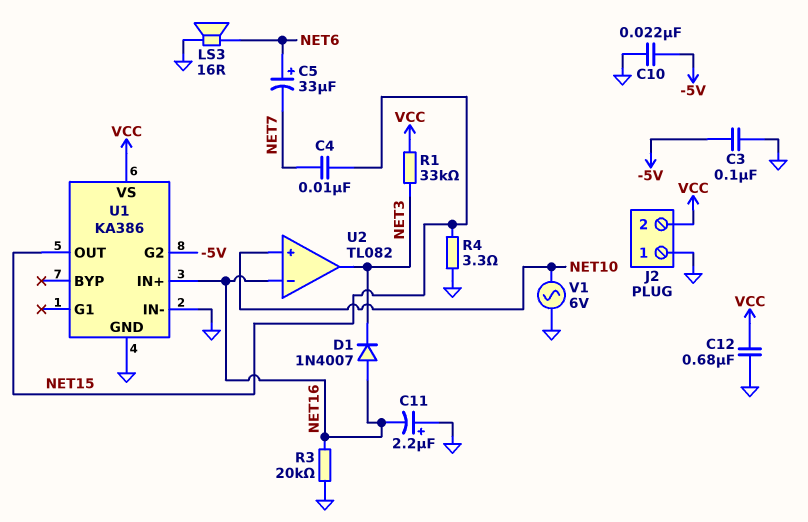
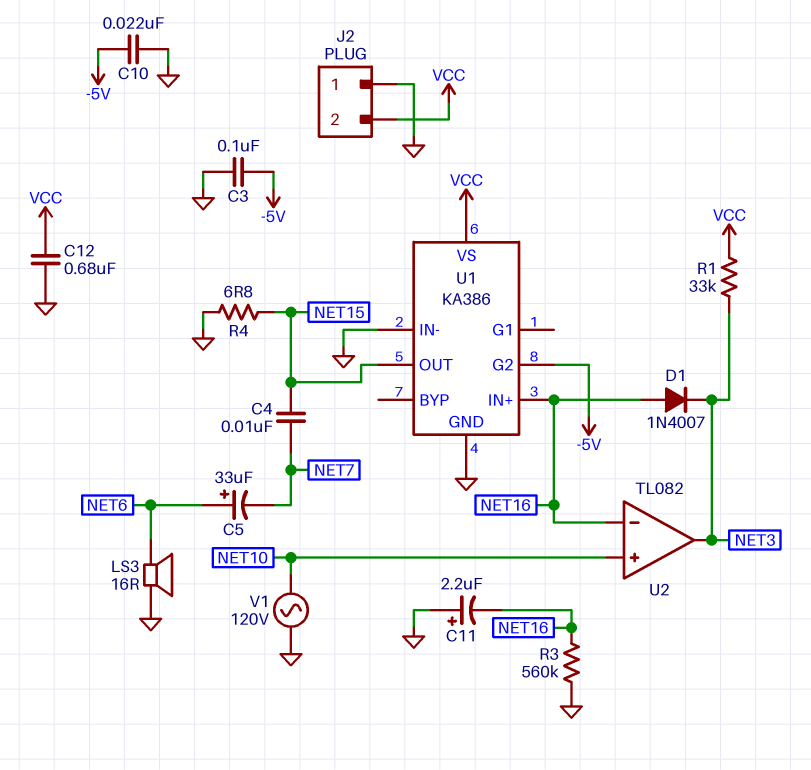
R3: 20k (GND, NET16) -> 560k (GND, NET16)
R4: 3.3 (GND, NET15) -> 6.8 (GND, NET15)
V1: AC 6V (GND, NET10) -> AC 120V (GND, NET10)

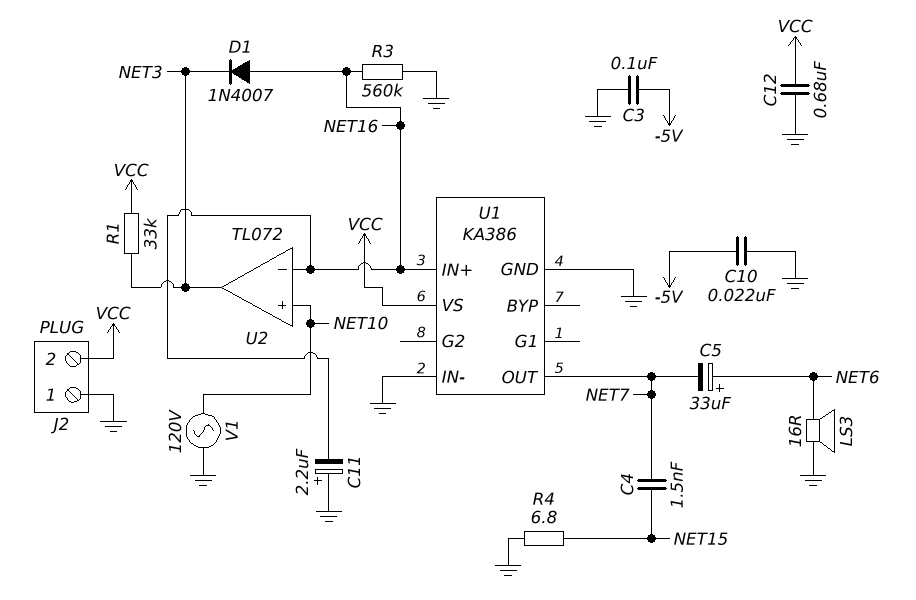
C4: 10nF (NET7, NET15) -> 1.5nF (NET7, NET15)
U1 pin G2: -5V -> none
U1 pin OUT: NET15 -> NET7
U2: TL082 -> TL072

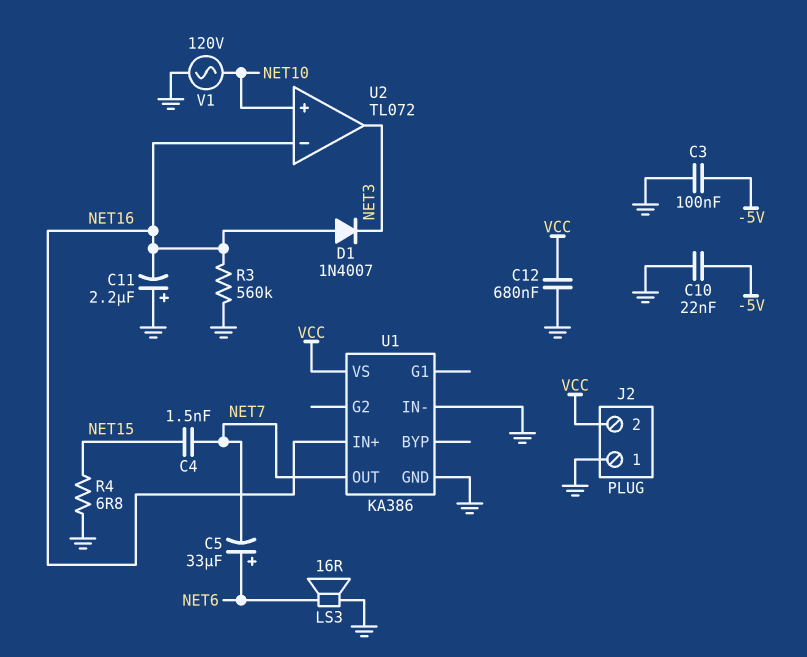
R1: 33k (NET3, VCC) -> none

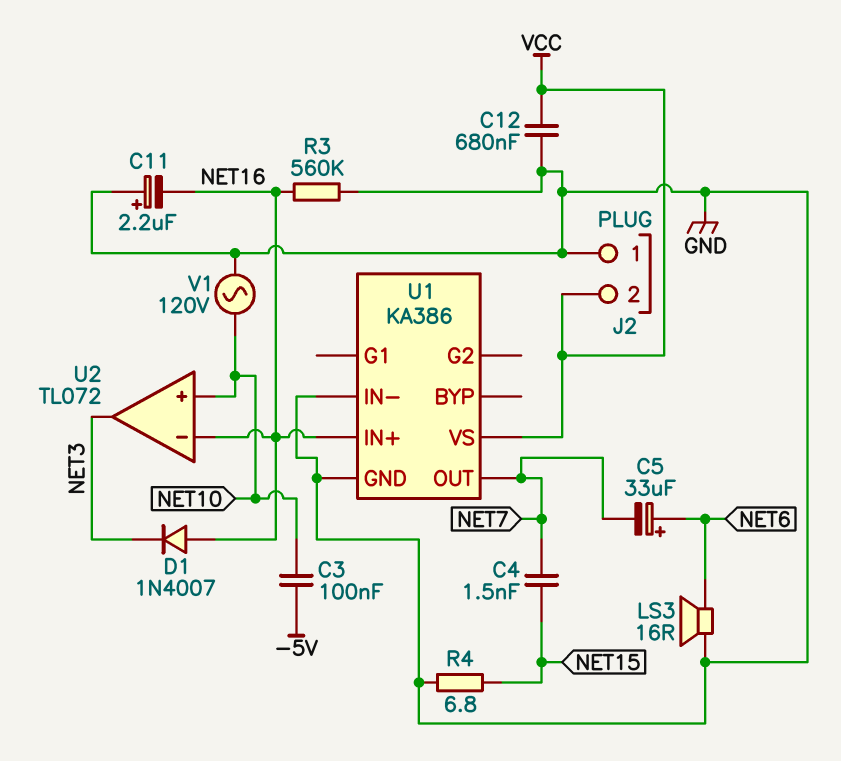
C3: 100nF (-5V, GND) -> 100nF (-5V, NET10)
C10: 22nF (-5V, GND) -> none

